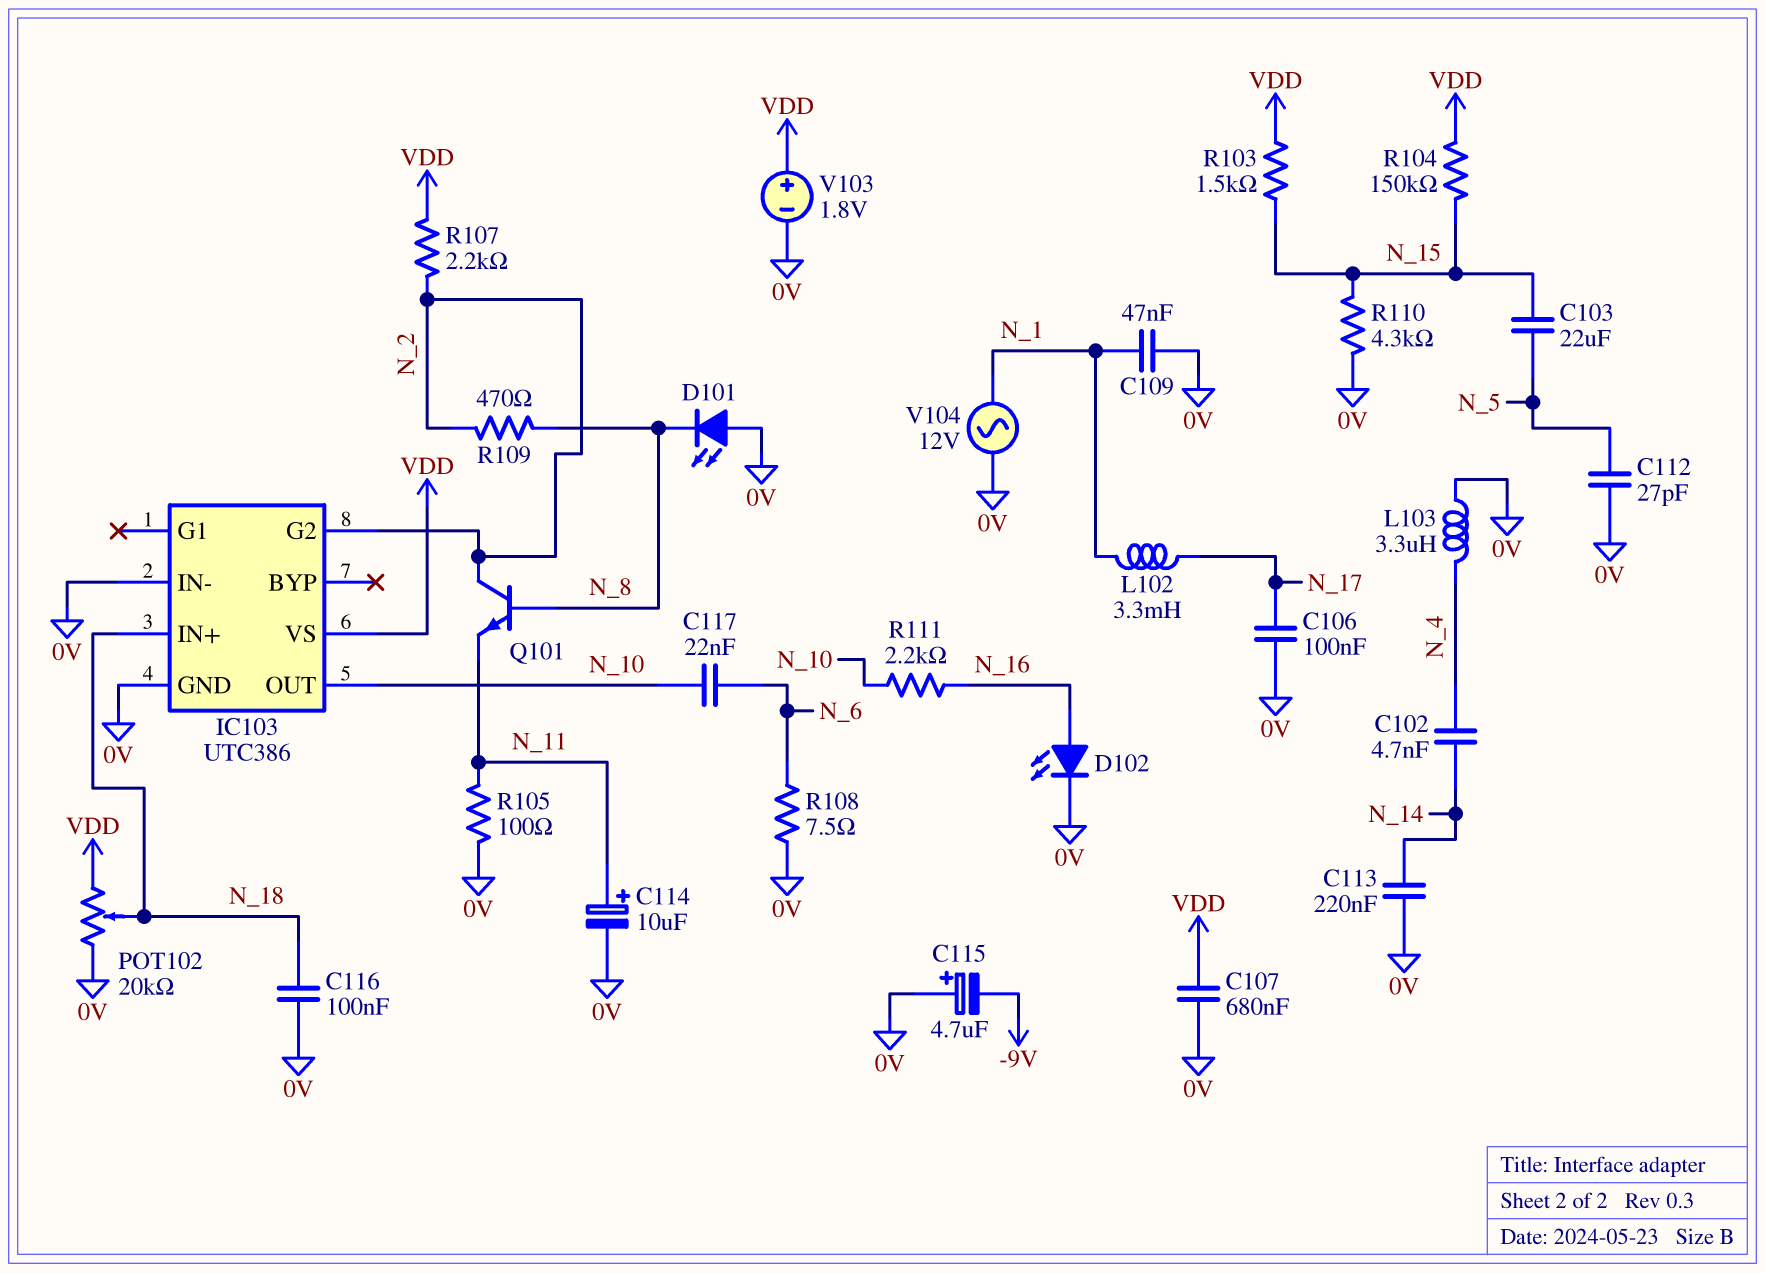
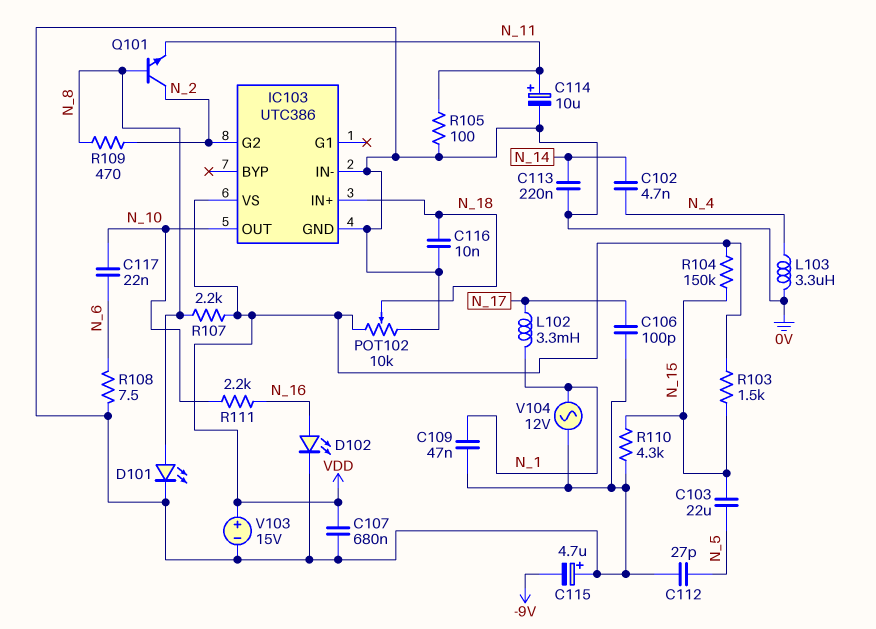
C106: 100nF (0V, N_17) -> 100pF (0V, N_17)
C116: 100nF (0V, N_18) -> 10nF (0V, N_18)
D101: LED (A 0V, K N_8) -> LED (A N_8, K 0V)
POT102: 20k (0V, VDD, wiper N_18) -> 10k (0V, VDD, wiper N_18)
R107: 2.2k (N_2, VDD) -> 2.2k (N_8, VDD)
V103: 1.8V (plus VDD, minus 0V) -> 15V (plus VDD, minus 0V)

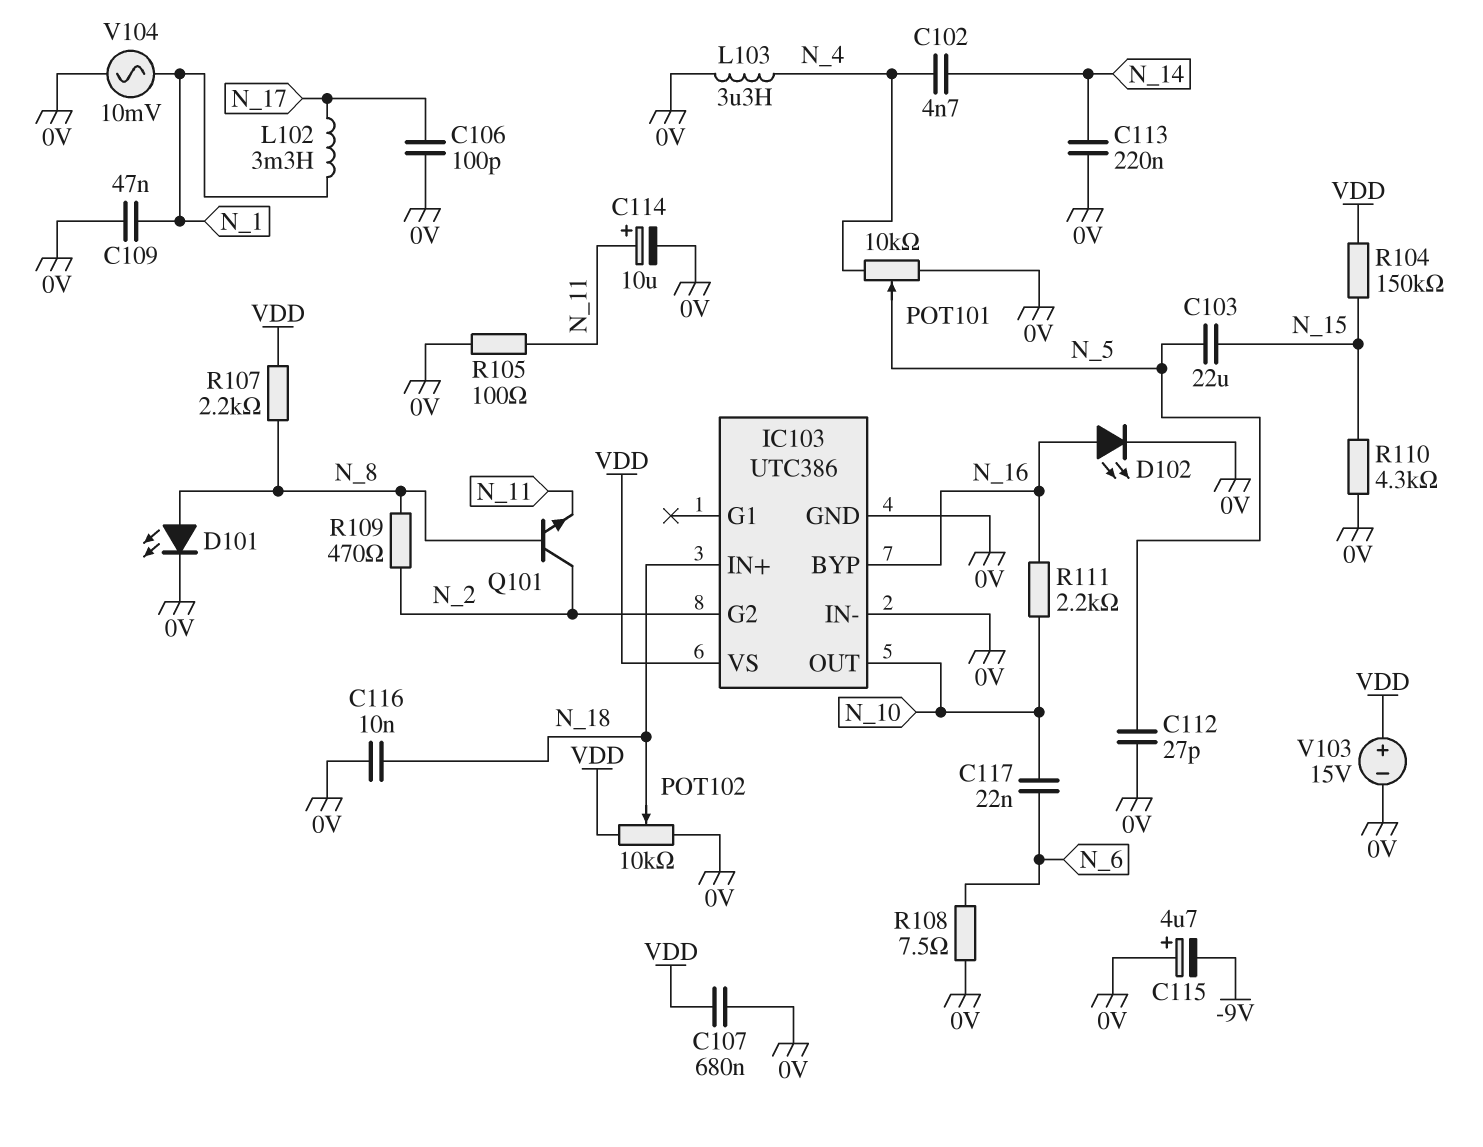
IC103 pin BYP: none -> N_16
POT101: none -> 10k (0V, N_4, wiper N_5)
R103: 1.5k (N_15, VDD) -> none
V104: AC 12V (0V, N_1) -> AC 10mV (0V, N_1)

